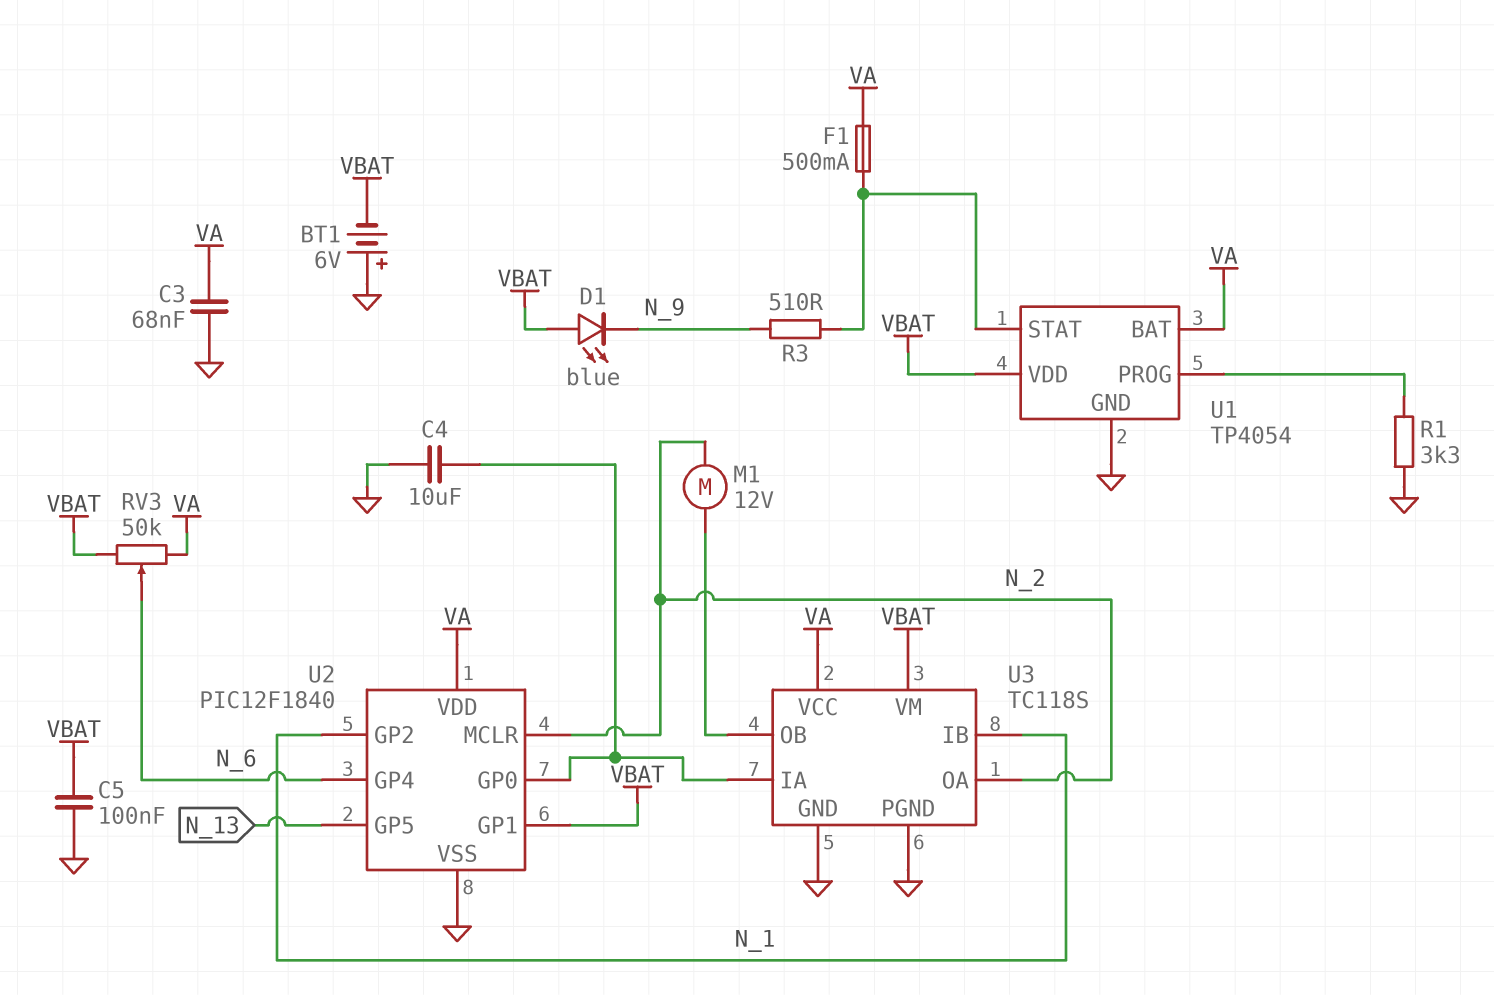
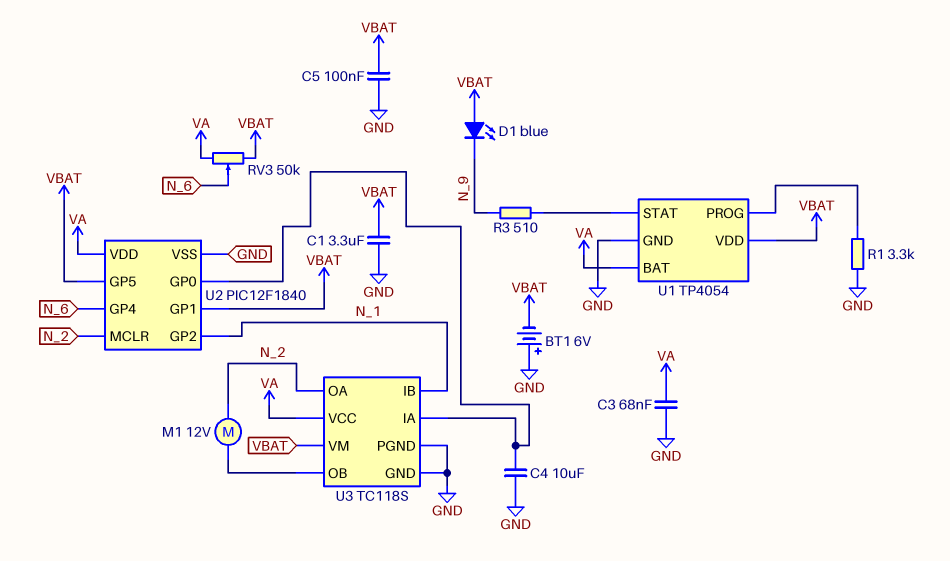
C1: none -> 3.3uF (GND, VBAT)
F1: 500mA (U1/STAT, VA) -> none
U2 pin GP5: N_13 -> VBAT

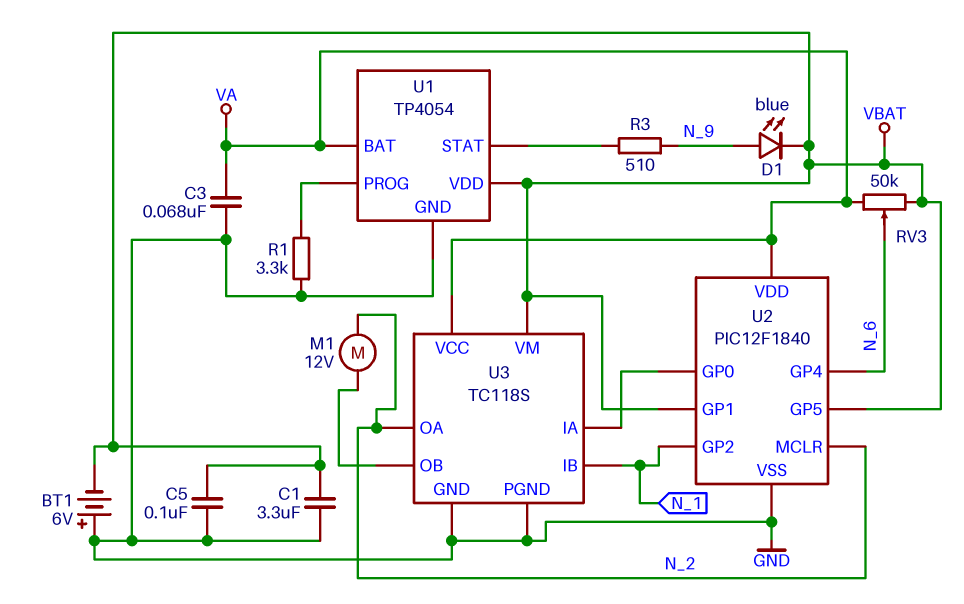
C4: 10uF (GND, U2/GP0) -> none
D1: LED blue (A VBAT, K N_9) -> LED blue (A N_9, K VBAT)

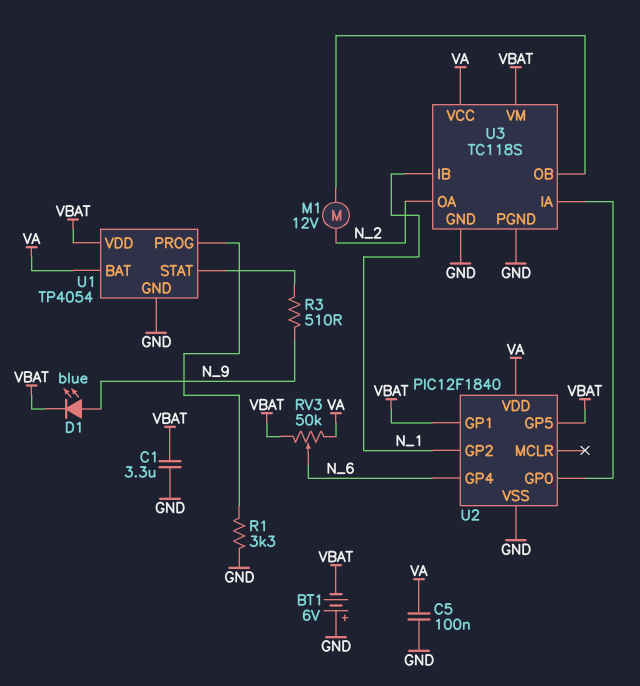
C3: 68nF (GND, VA) -> none
C5: 100nF (GND, VBAT) -> 100nF (GND, VA)
U2 pin MCLR: N_2 -> none

